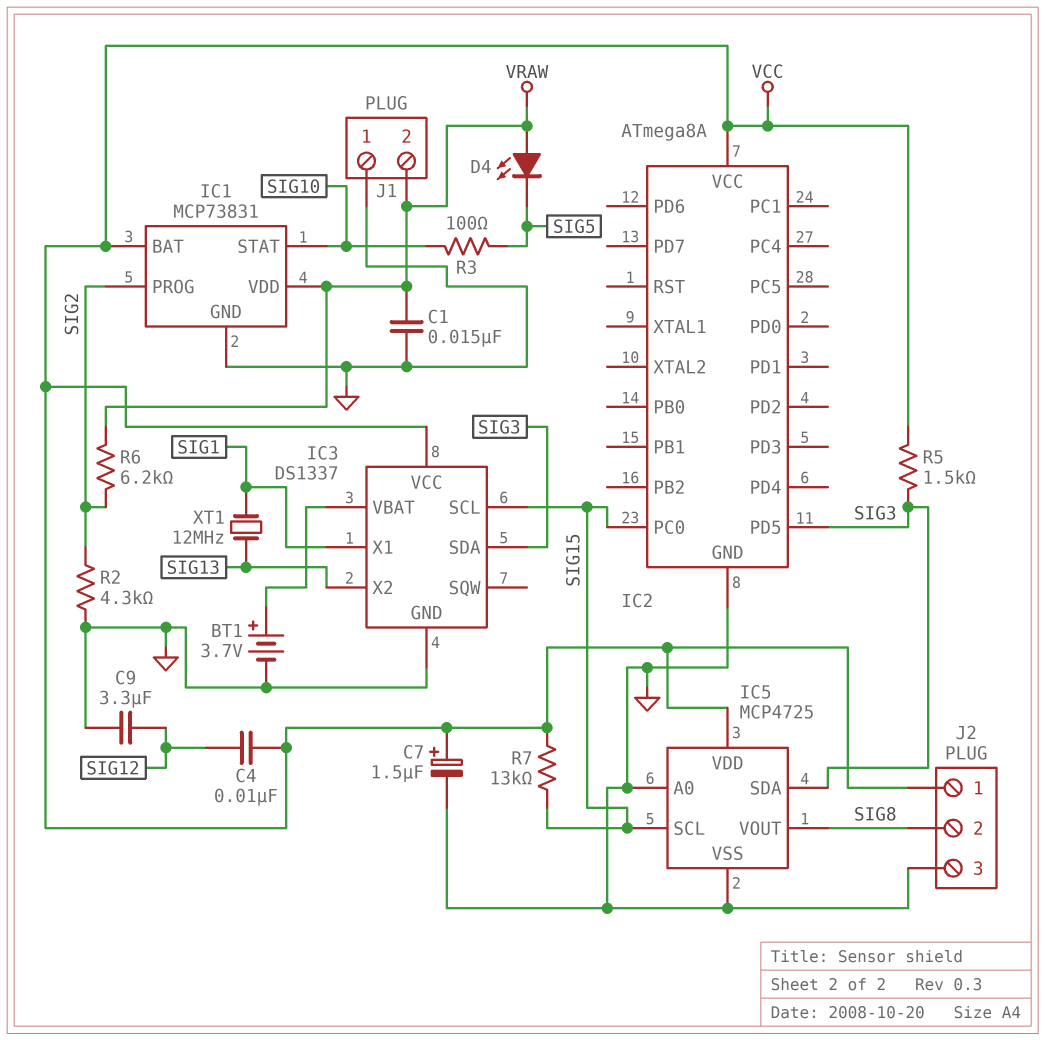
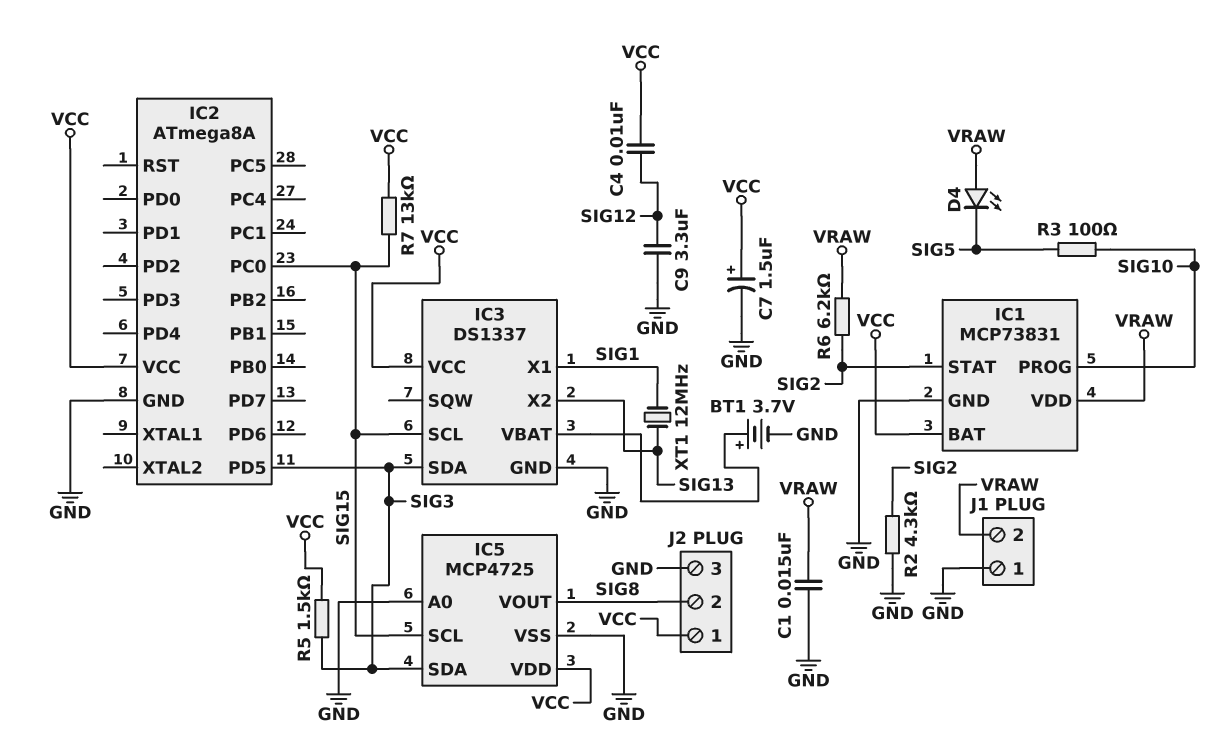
IC1 pin PROG: SIG2 -> SIG10
IC1 pin STAT: SIG10 -> SIG2

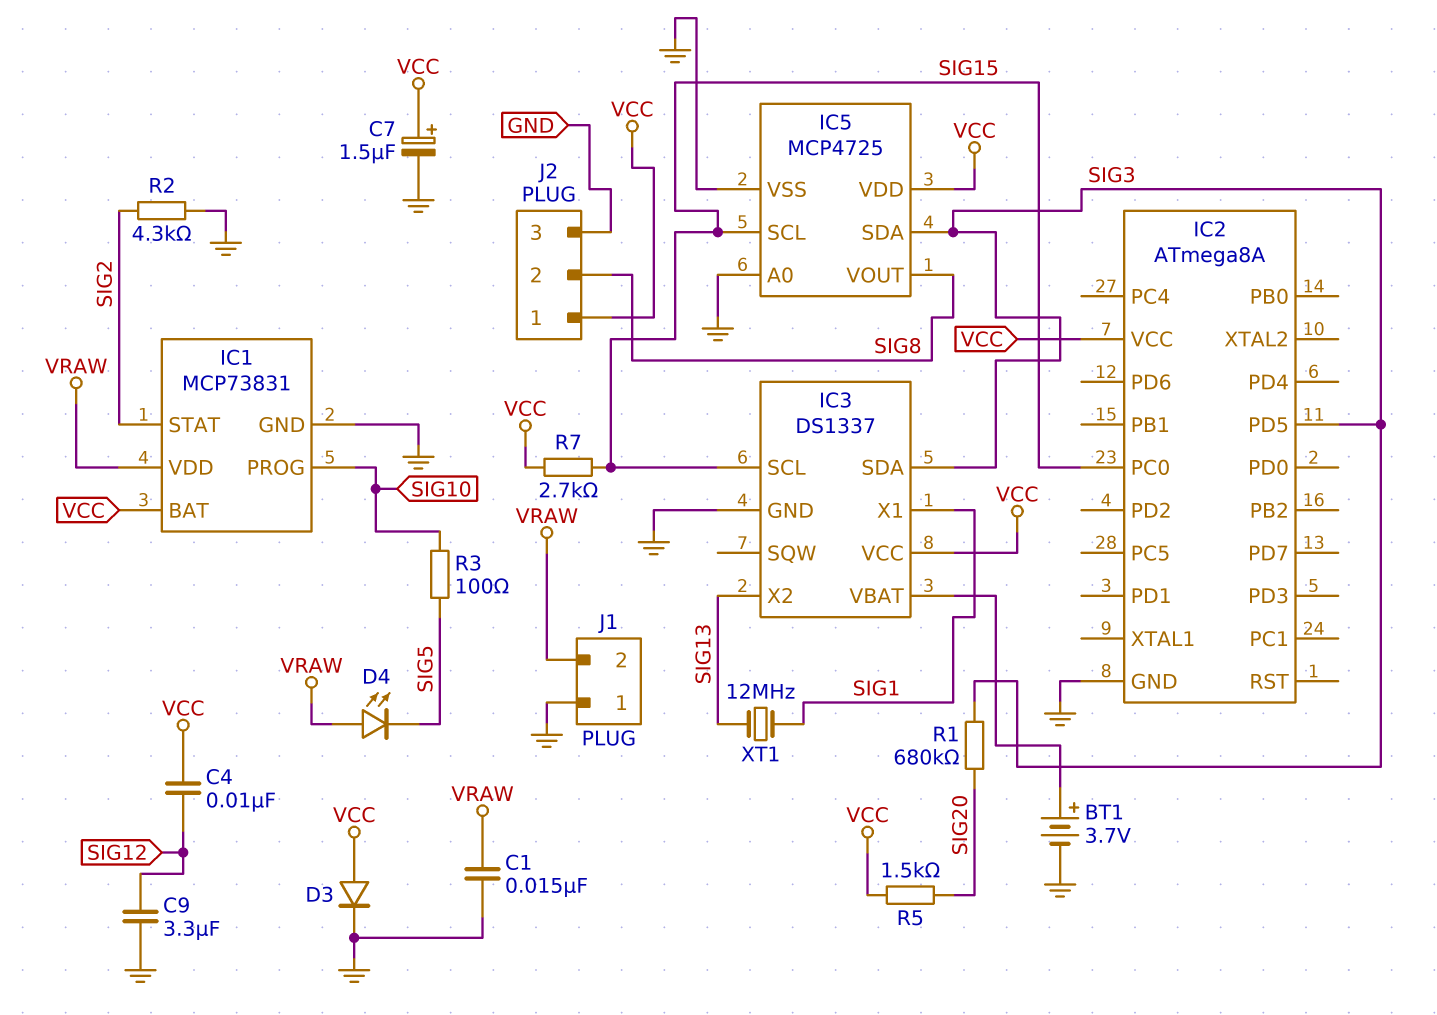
D3: none -> diode (A VCC, K GND)
R1: none -> 680k (SIG3, SIG20)
R5: 1.5k (SIG3, VCC) -> 1.5k (SIG20, VCC)
R6: 6.2k (SIG2, VRAW) -> none
R7: 13k (SIG15, VCC) -> 2.7k (SIG15, VCC)

